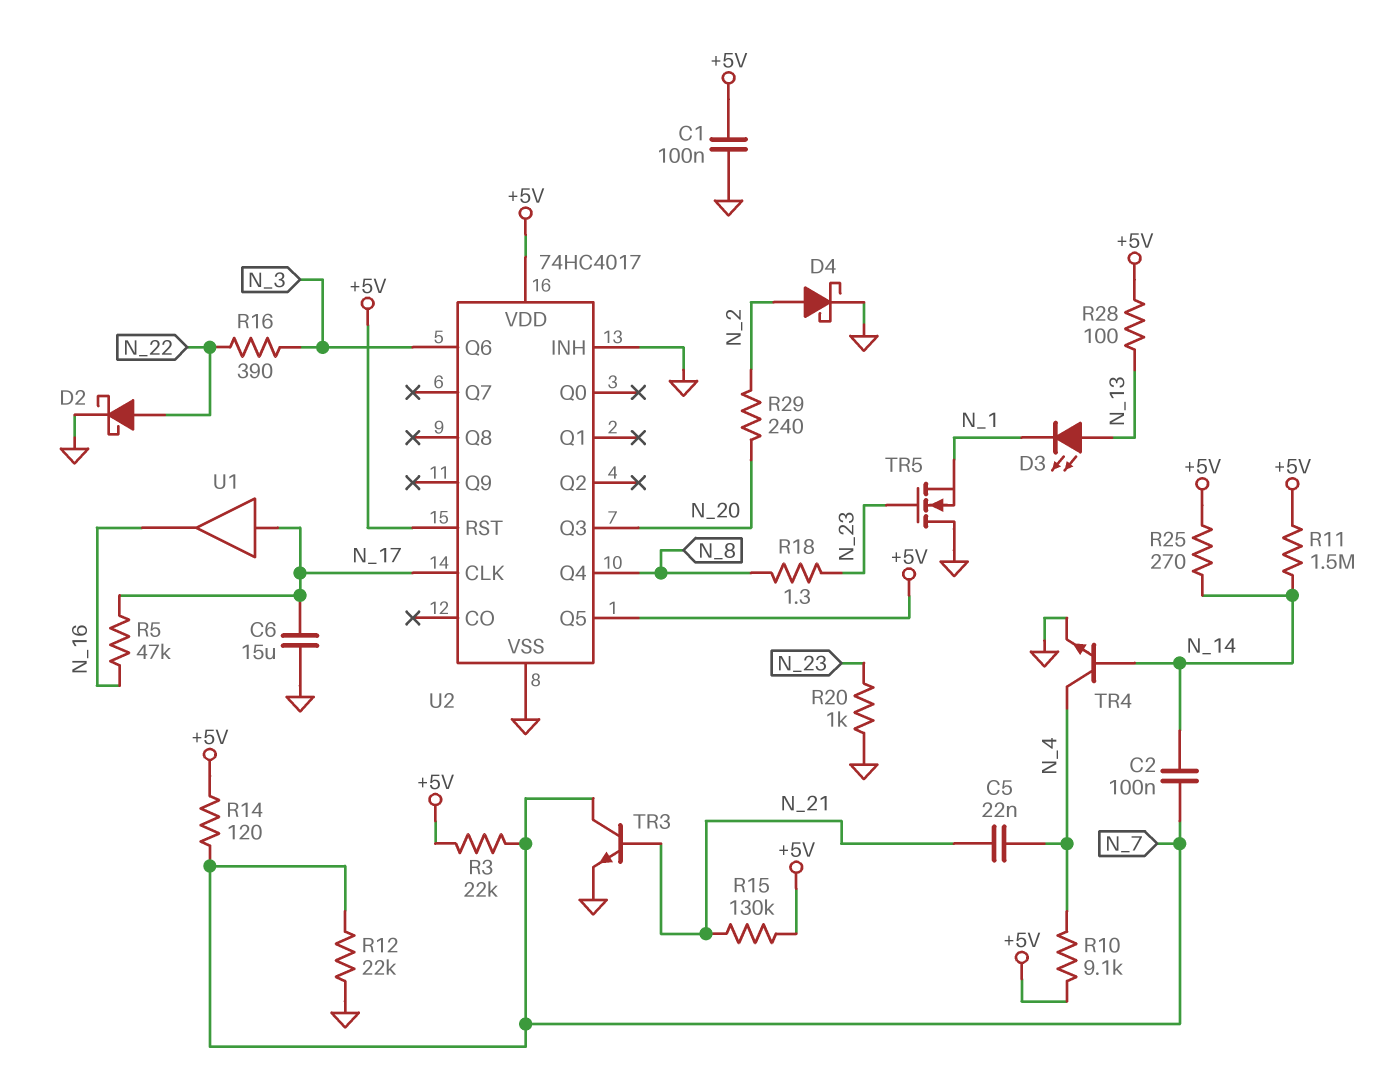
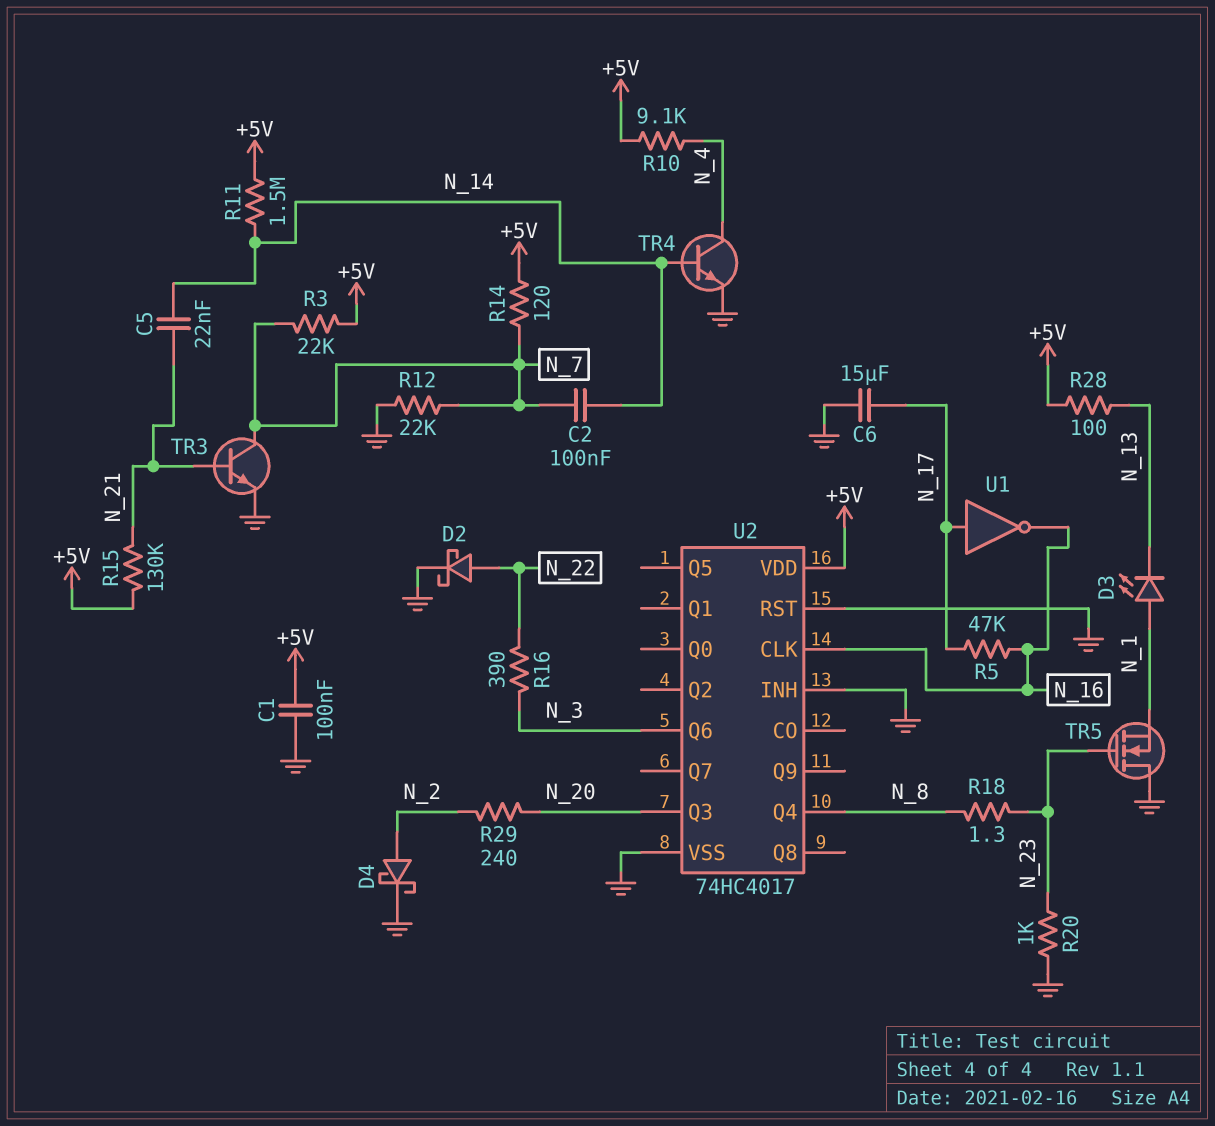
C5: 22nF (N_4, N_21) -> 22nF (N_14, N_21)
D3: LED (A N_13, K N_1) -> LED (A N_1, K N_13)
R25: 270 (+5V, N_14) -> none
U1: buffer (in N_17, out N_16) -> NOT (in N_17, out N_16)
U2 pin CLK: N_17 -> N_16
U2 pin Q5: +5V -> none
U2 pin RST: +5V -> GND

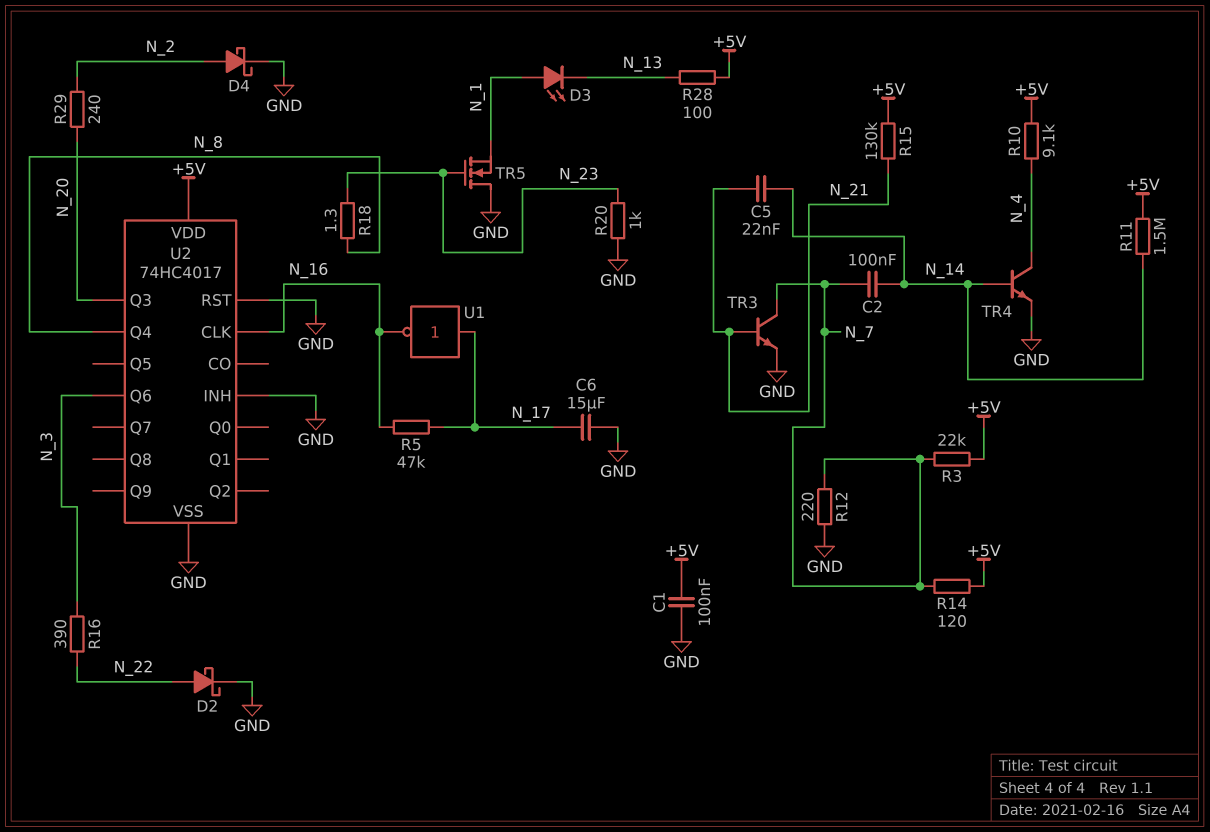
R12: 22k (GND, N_7) -> 220 (GND, N_7)

